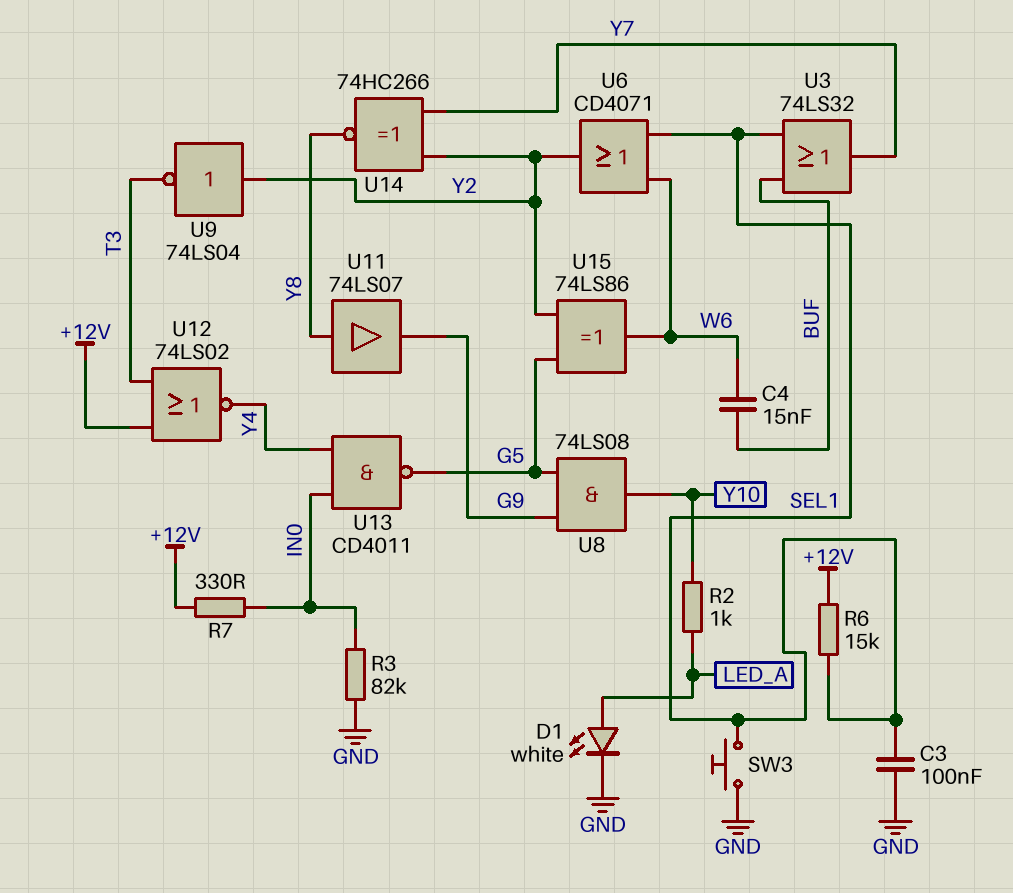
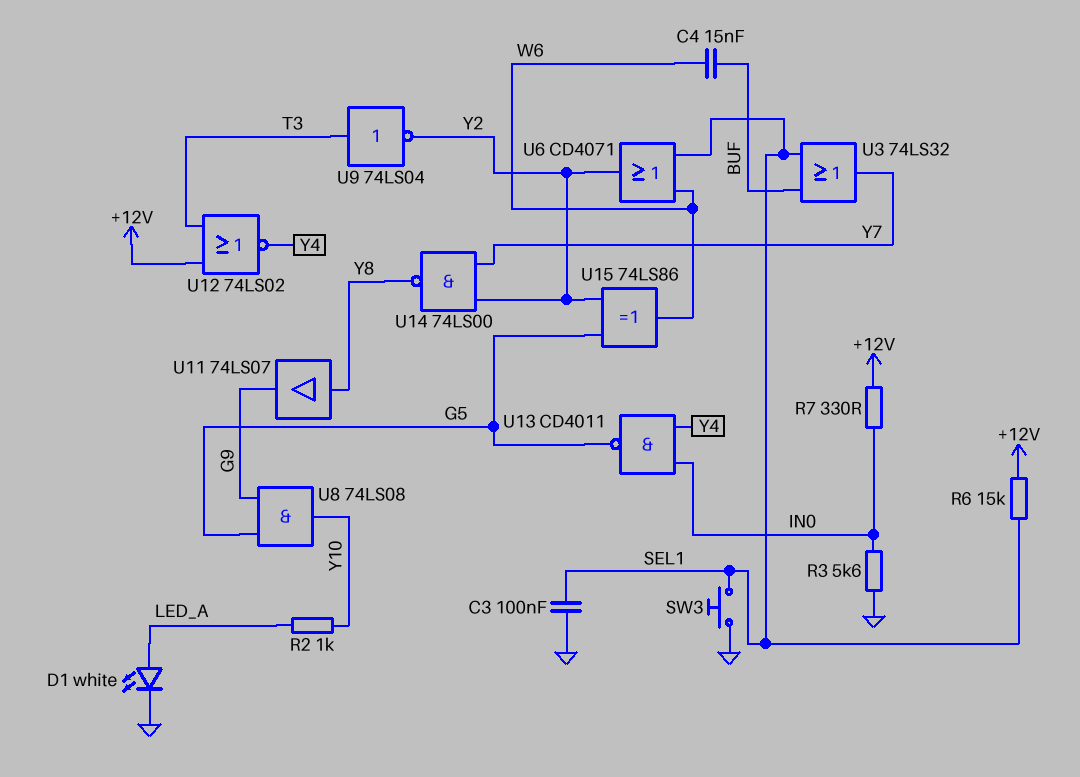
R3: 82k (GND, IN0) -> 5.6k (GND, IN0)
U9: NOT 74LS04 (in Y2, out T3) -> NOT 74LS04 (in T3, out Y2)
U14: XNOR 74HC266 (in Y2, in Y7, out Y8) -> NAND 74LS00 (in Y2, in Y7, out Y8)

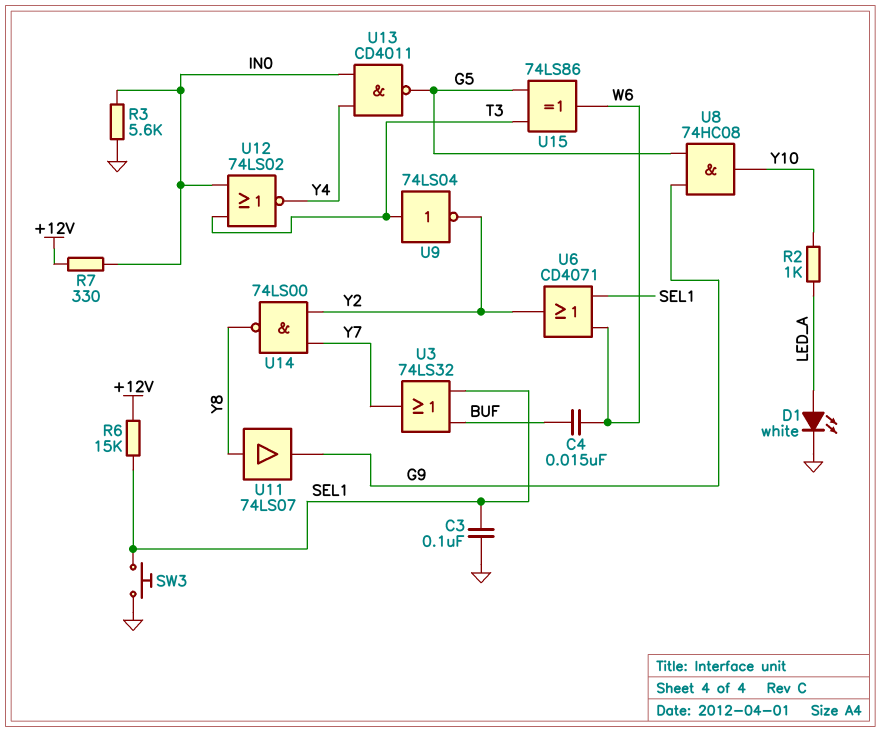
U8: AND 74LS08 (in G5, in G9, out Y10) -> AND 74HC08 (in G5, in G9, out Y10)
U12: NOR 74LS02 (in +12V, in T3, out Y4) -> NOR 74LS02 (in IN0, in T3, out Y4)
U15: XOR 74LS86 (in G5, in Y2, out W6) -> XOR 74LS86 (in G5, in T3, out W6)

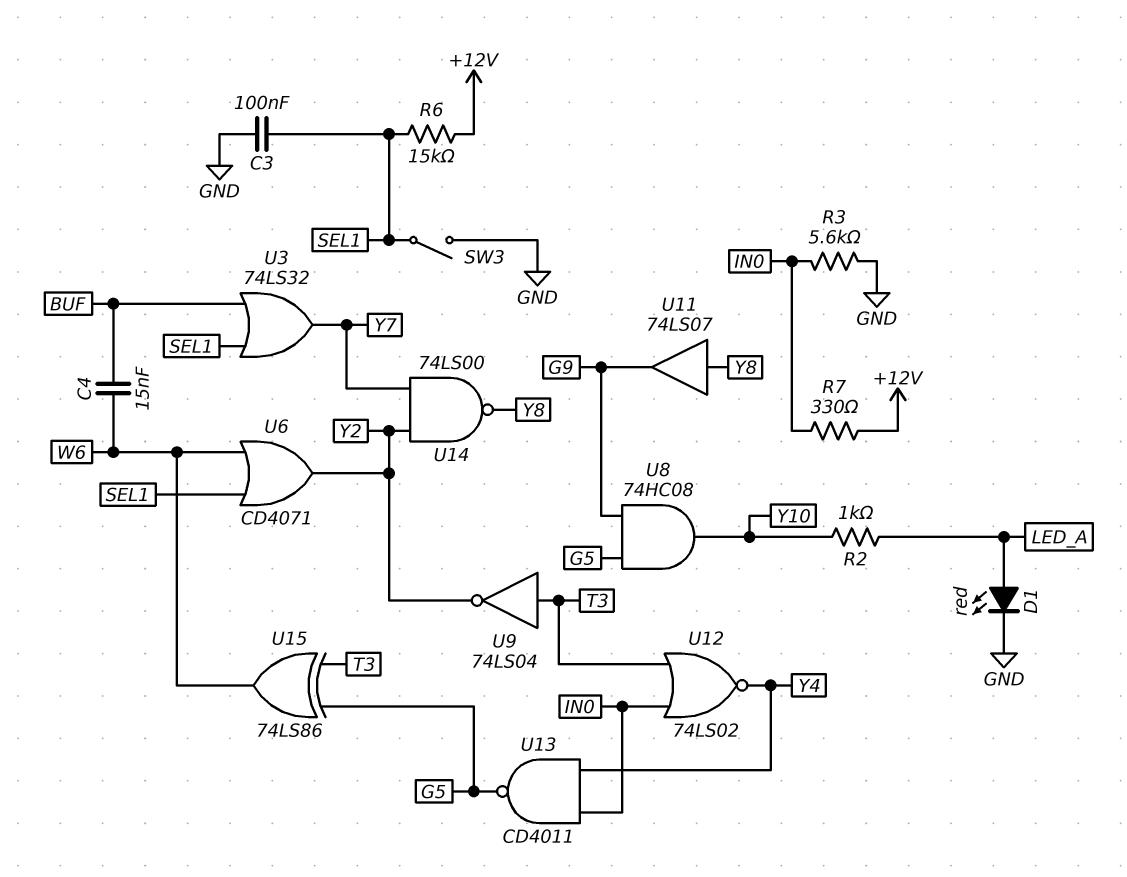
D1: LED white (A LED_A, K GND) -> LED red (A LED_A, K GND)
SW3: button (GND, SEL1) -> switch (GND, SEL1)

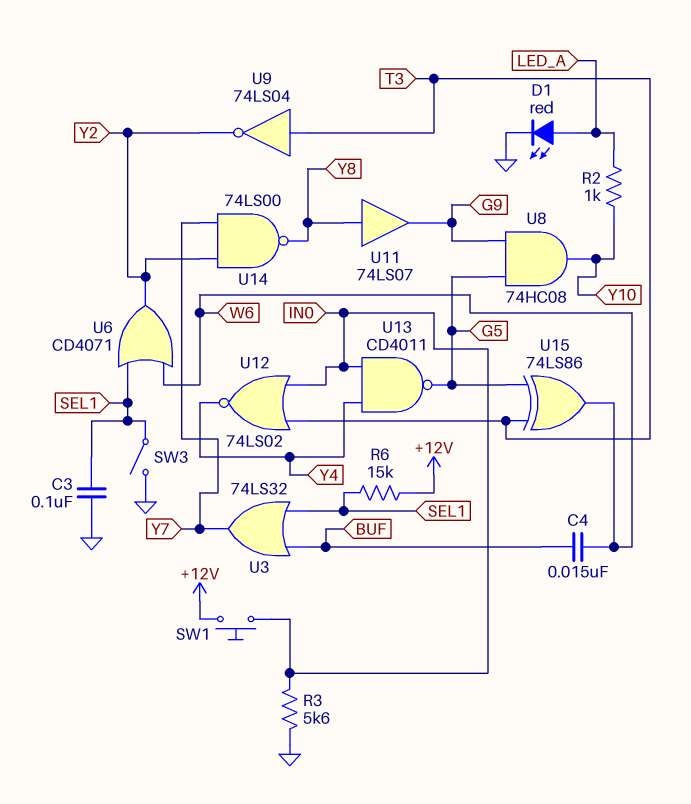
R7: 330 (+12V, IN0) -> none
SW1: none -> button (+12V, IN0)

